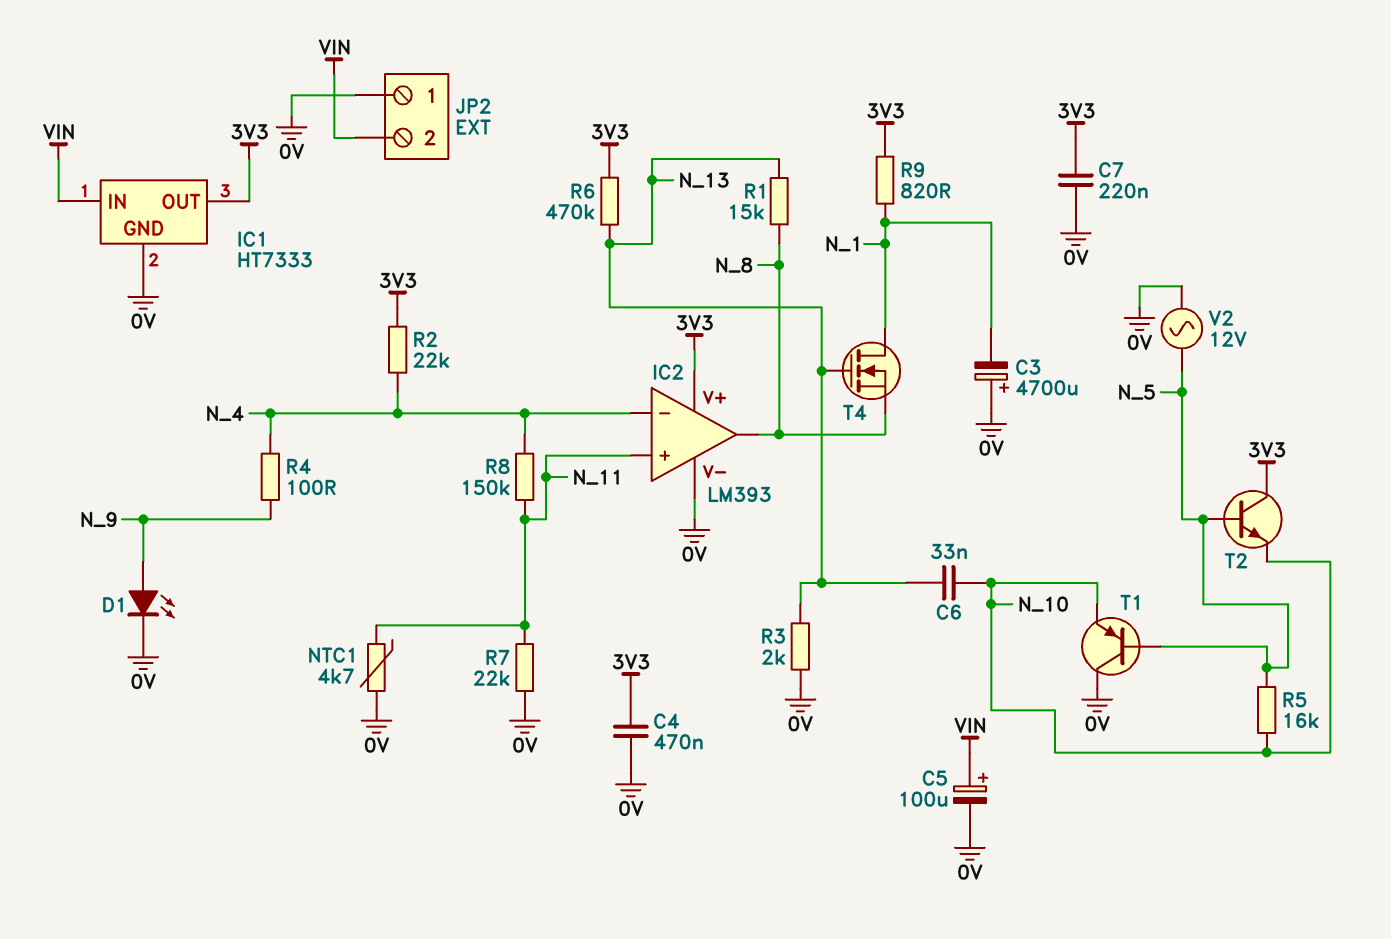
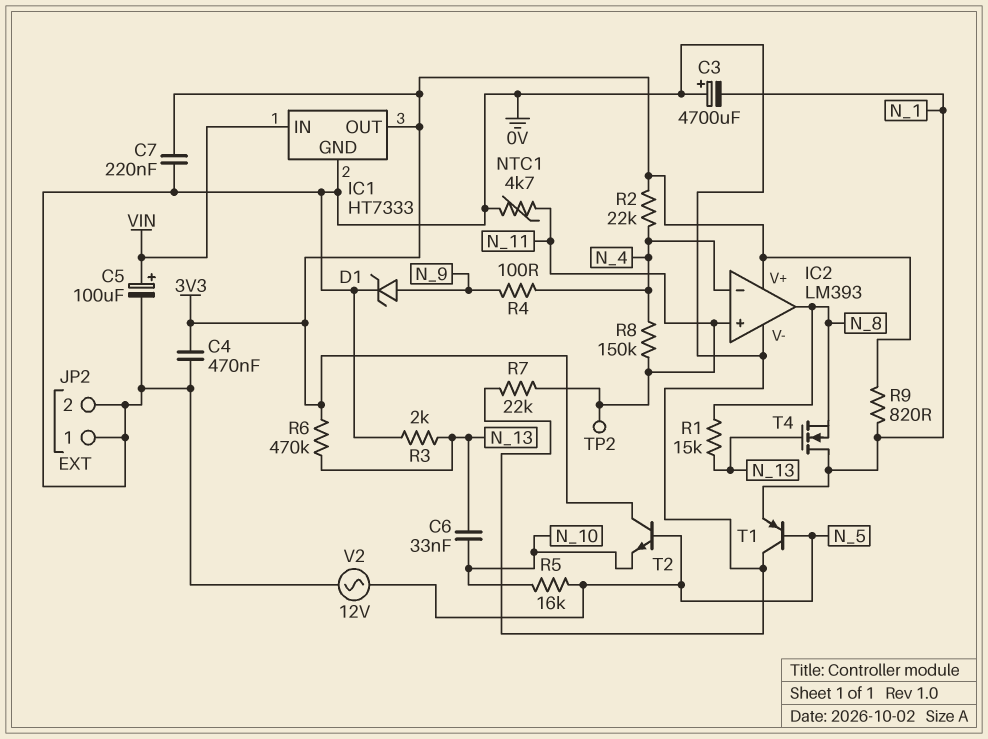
D1: LED (A N_9, K 0V) -> zener (A N_9, K 0V)
JP2 pin 2: VIN -> 0V
T1: PNP (B N_5, C 0V, E N_10) -> PNP (B N_5, C 0V, E N_1)
TP2: none -> test point (N_11)

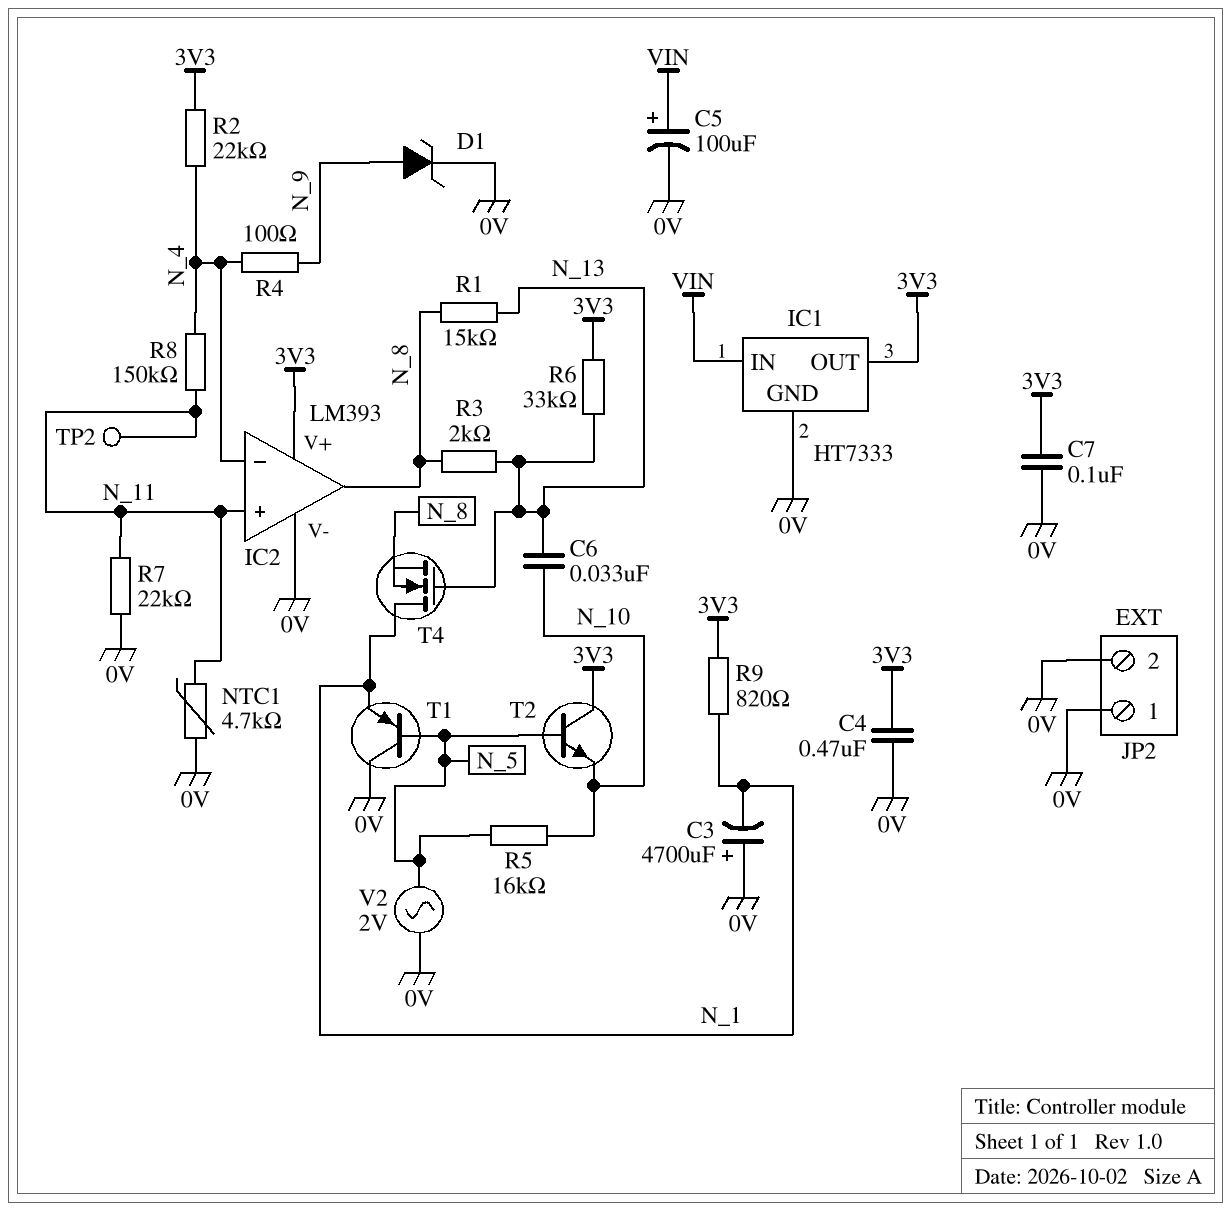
C7: 220nF (0V, 3V3) -> 100nF (0V, 3V3)
R3: 2k (0V, N_13) -> 2k (N_8, N_13)
R6: 470k (3V3, N_13) -> 33k (3V3, N_13)
V2: AC 12V (0V, N_5) -> AC 2V (0V, N_5)

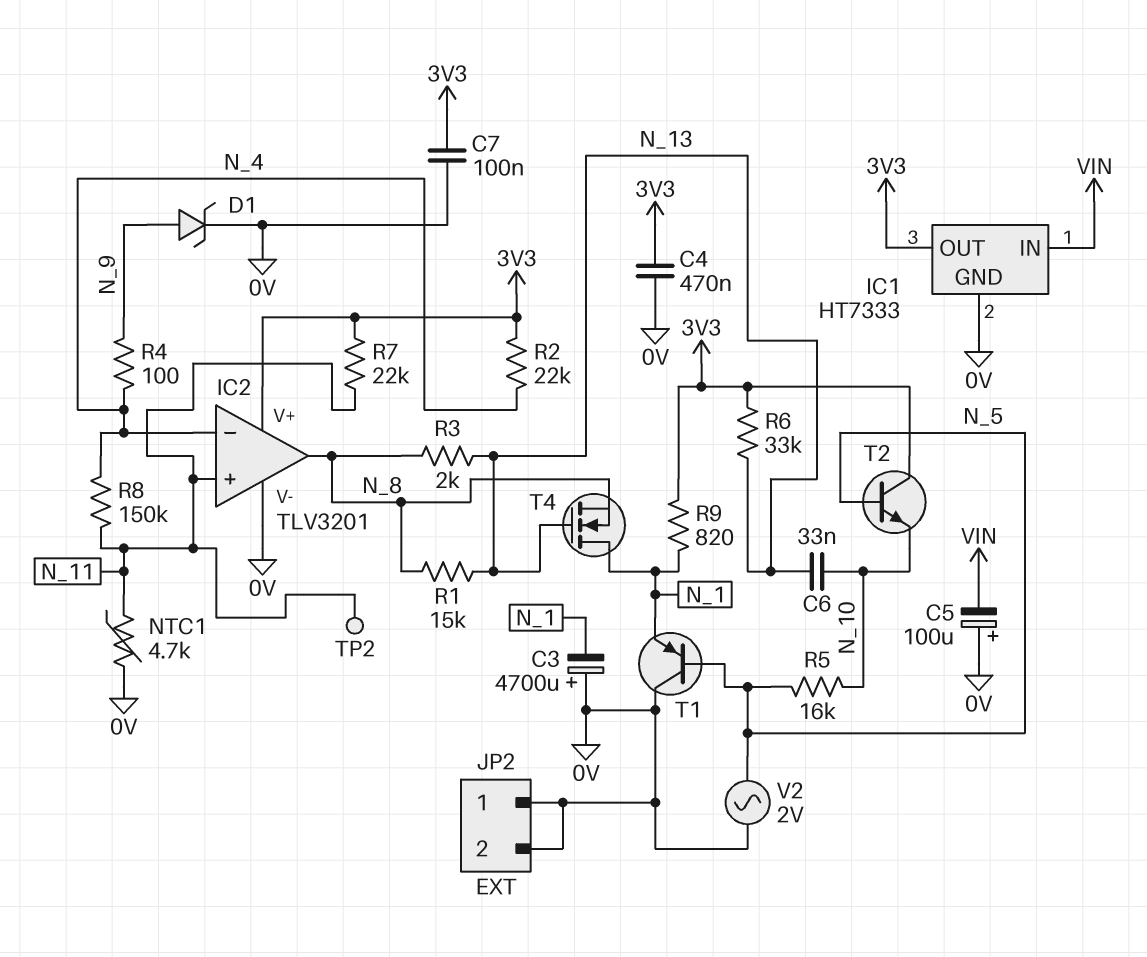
C5: 100uF (plus VIN, minus 0V) -> 100uF (plus 0V, minus VIN)
IC2: LM393 -> TLV3201
R7: 22k (0V, N_11) -> 22k (3V3, N_11)

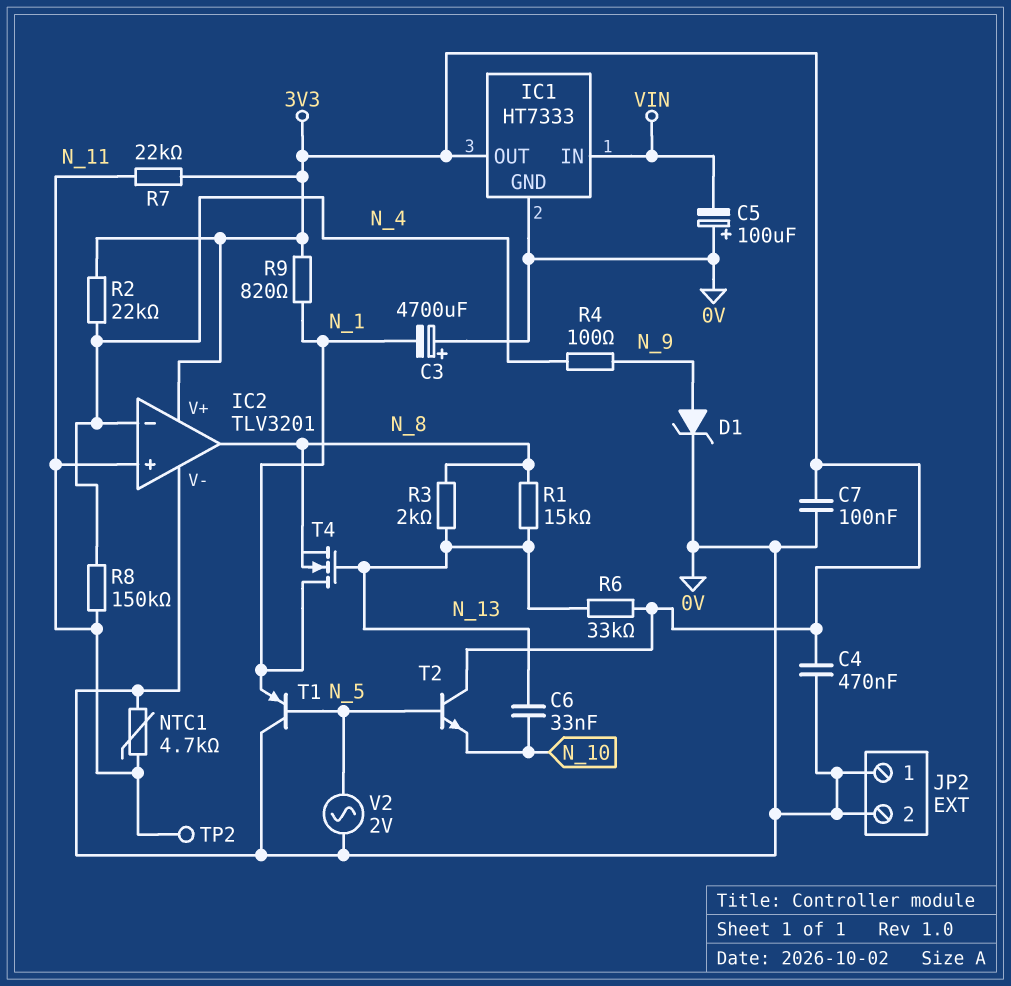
R5: 16k (N_5, N_10) -> none

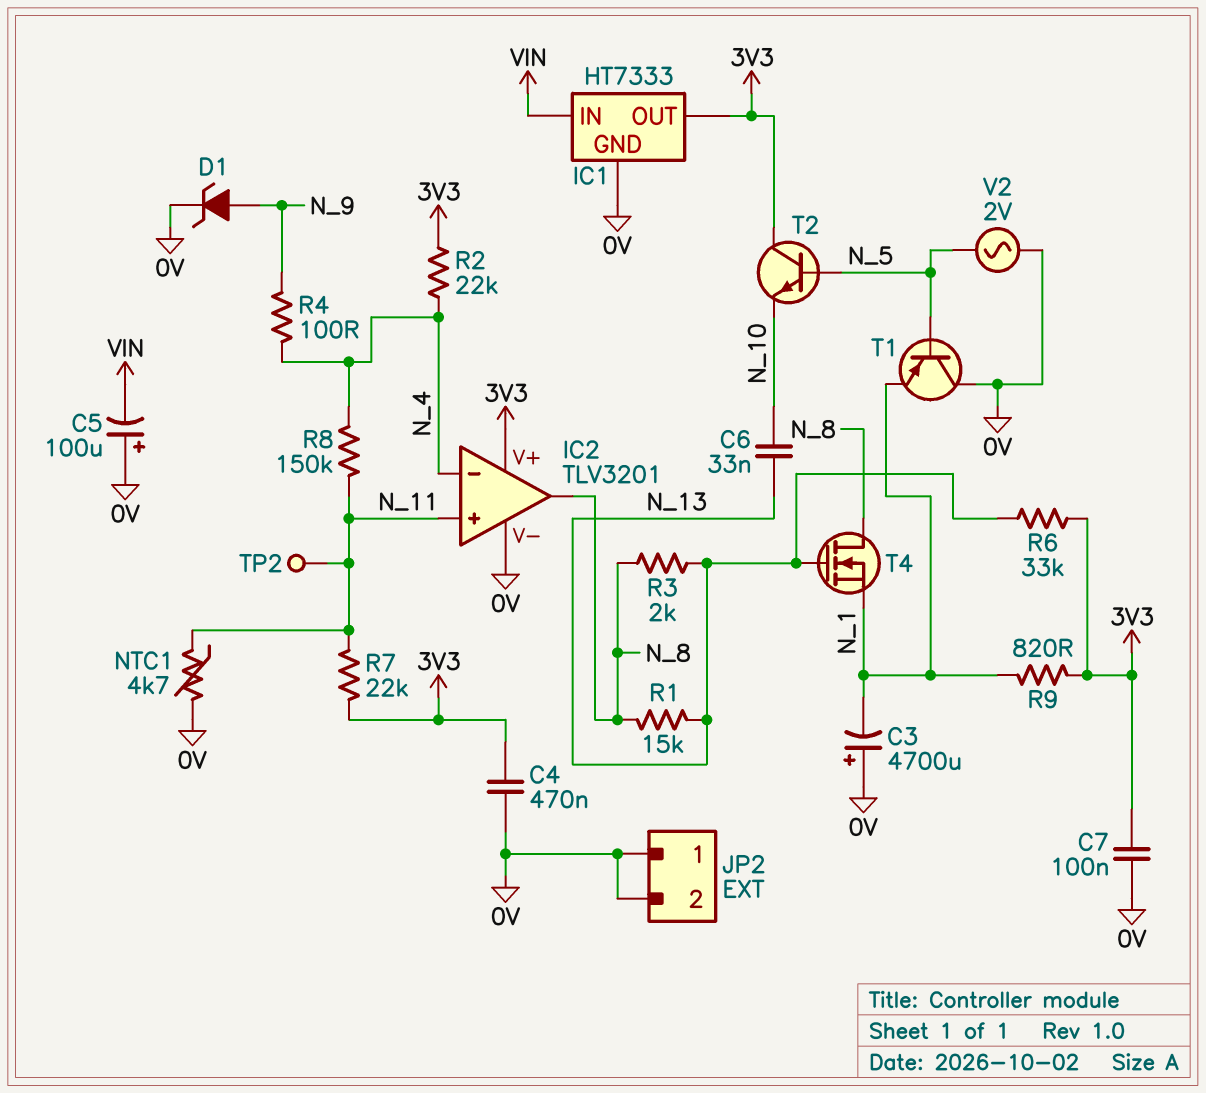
T4: NMOS (G N_13, D N_1, S N_8) -> NMOS (G N_13, D N_8, S N_1)

